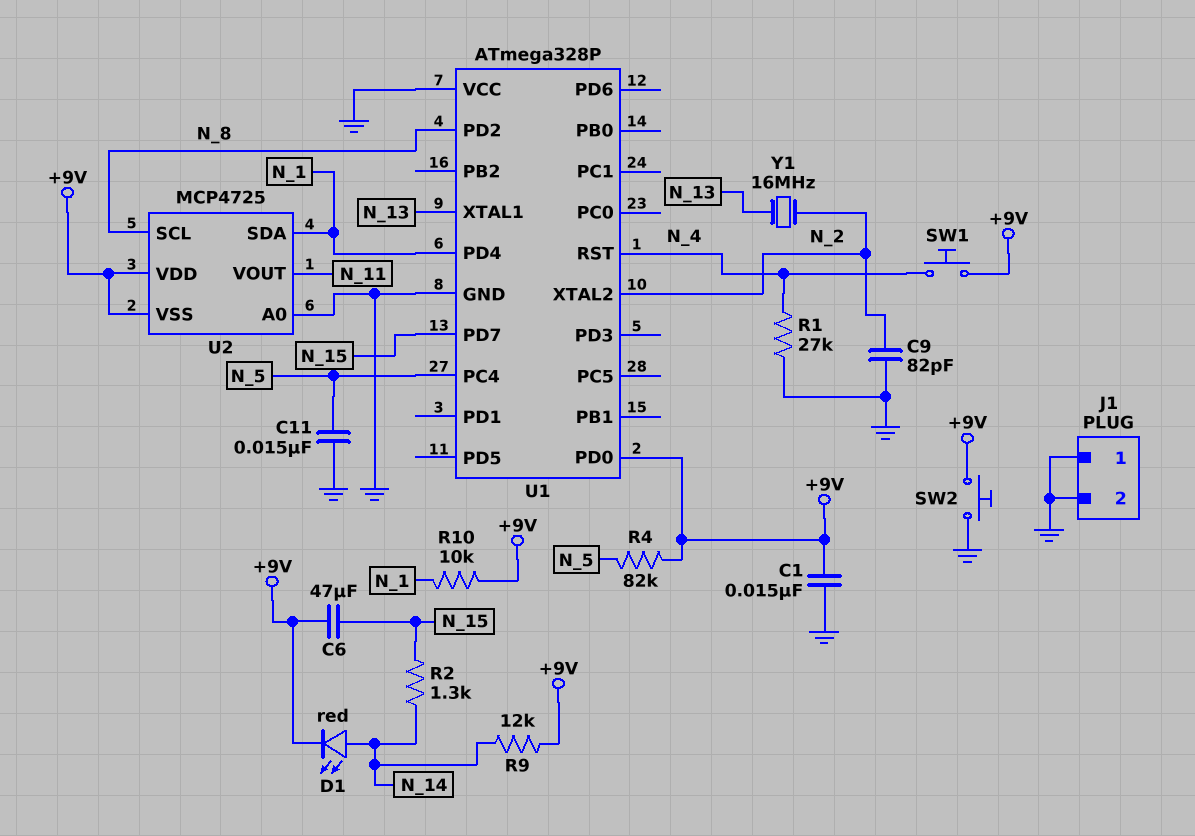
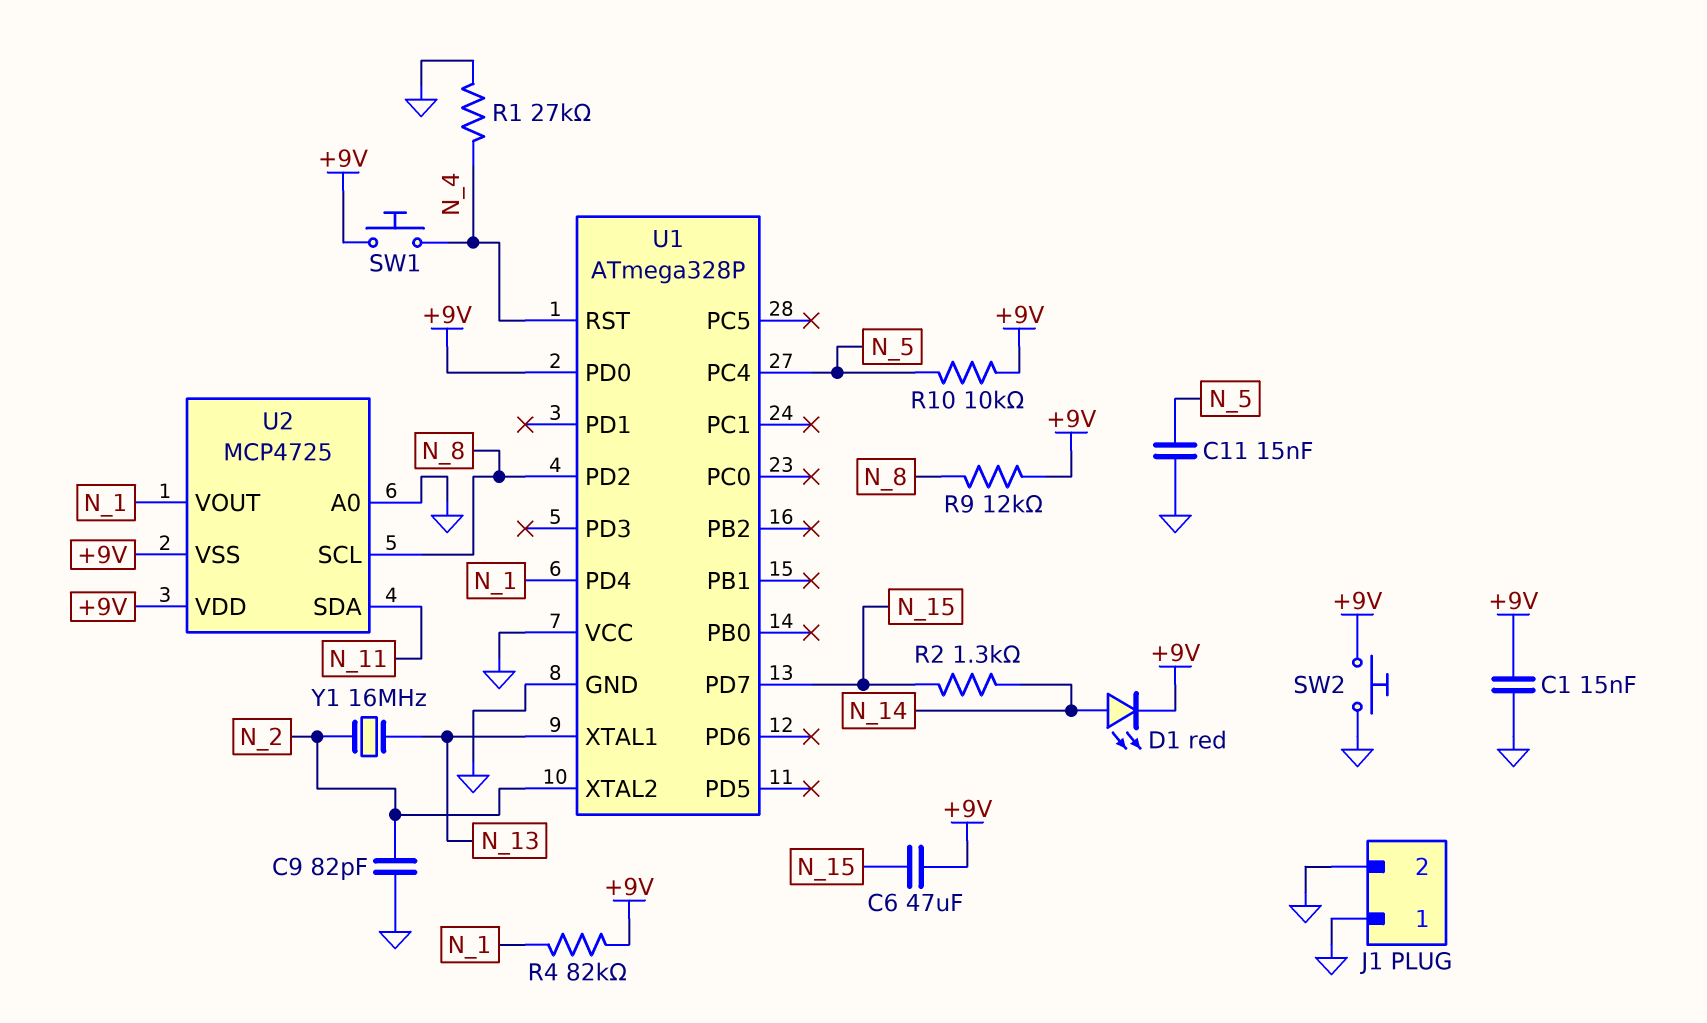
R4: 82k (+9V, N_5) -> 82k (+9V, N_1)
R9: 12k (+9V, N_14) -> 12k (+9V, N_8)
R10: 10k (+9V, N_1) -> 10k (+9V, N_5)
U2 pin SDA: N_1 -> N_11
U2 pin VOUT: N_11 -> N_1

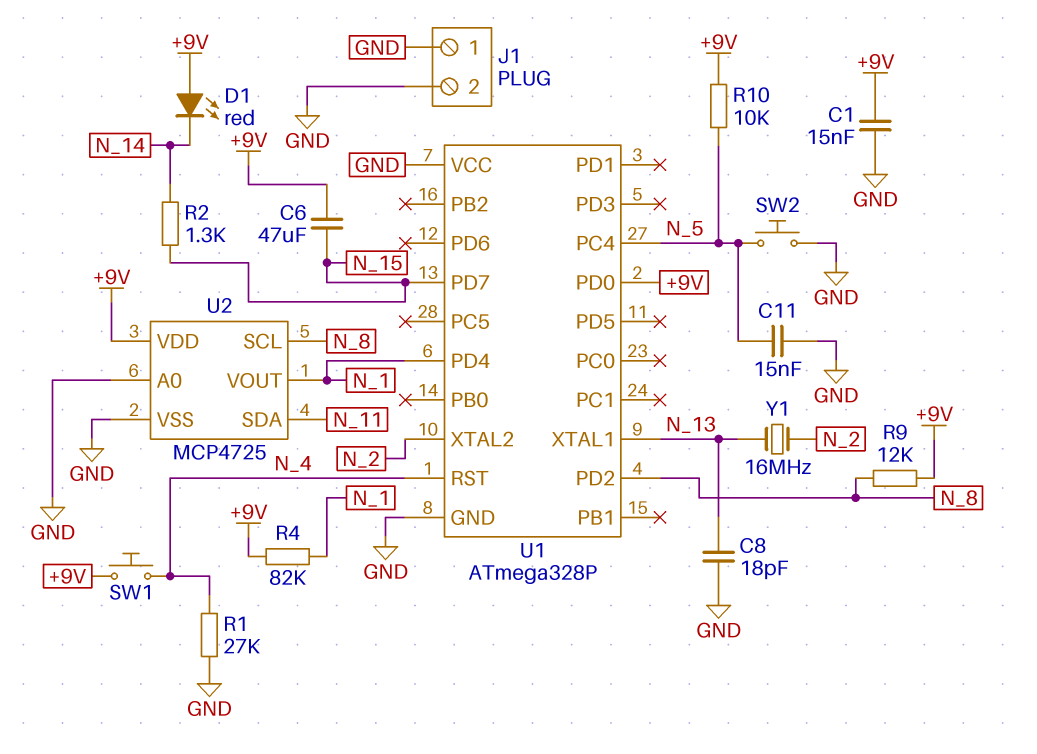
C8: none -> 18pF (GND, N_13)
C9: 82pF (GND, N_2) -> none
D1: LED red (A N_14, K +9V) -> LED red (A +9V, K N_14)
SW2: button (+9V, GND) -> button (GND, N_5)
U2 pin VSS: +9V -> GND

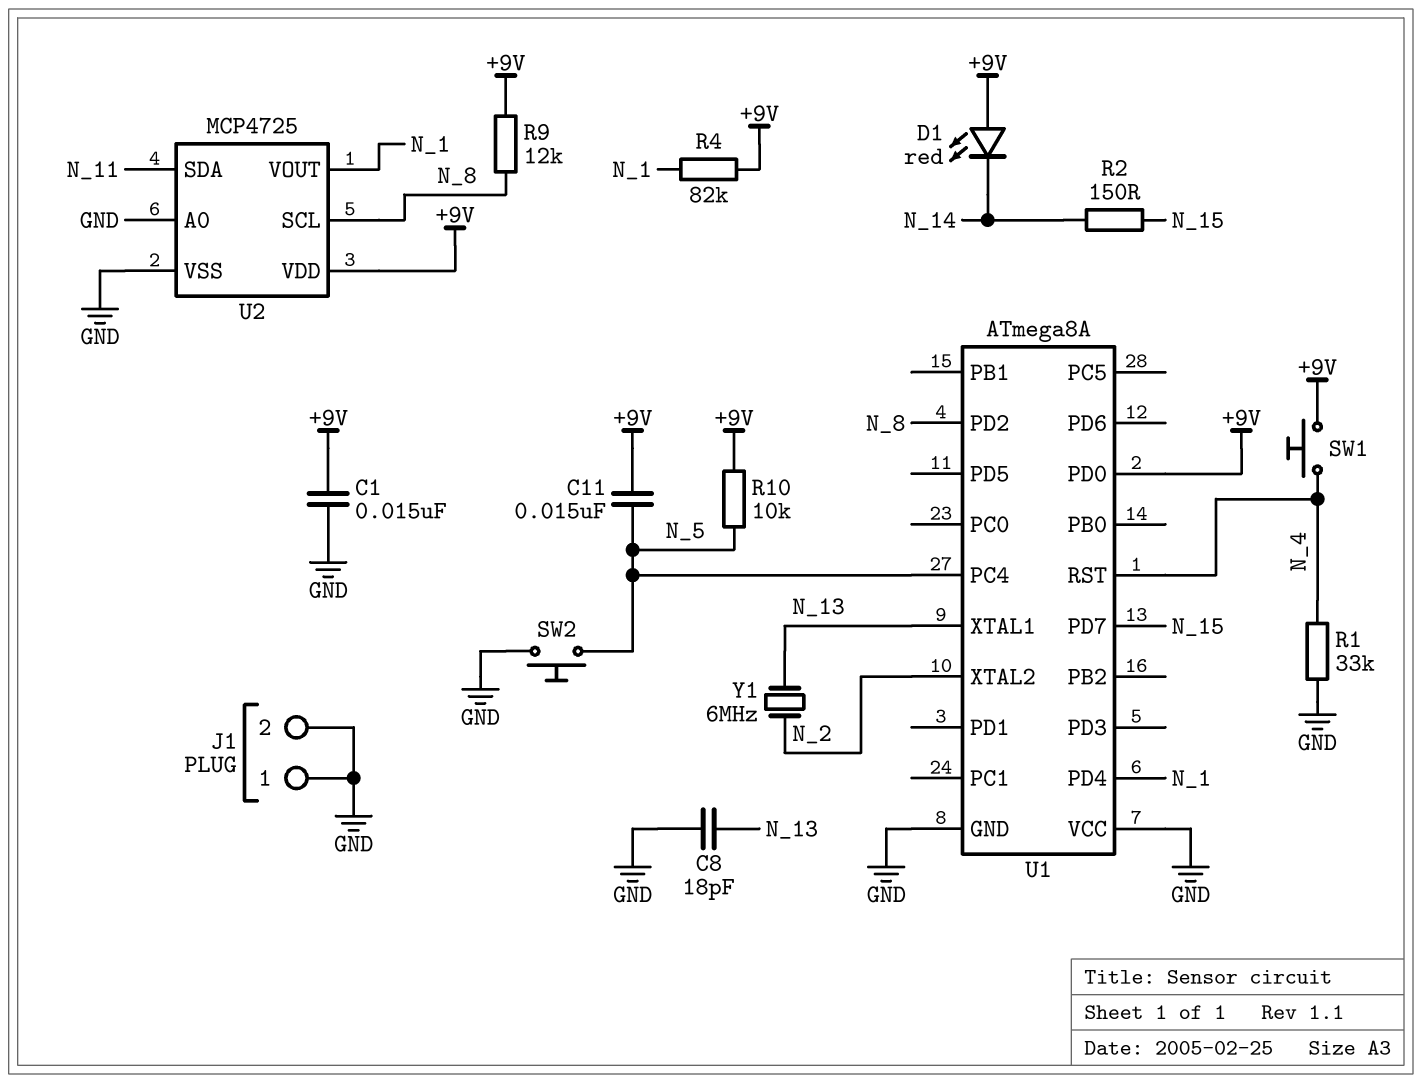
C6: 47uF (+9V, N_15) -> none
C11: 15nF (GND, N_5) -> 15nF (+9V, N_5)
R1: 27k (GND, N_4) -> 33k (GND, N_4)
R2: 1.3k (N_14, N_15) -> 150 (N_14, N_15)
U1: ATmega328P -> ATmega8A
Y1: 16MHz (N_2, N_13) -> 6MHz (N_2, N_13)

